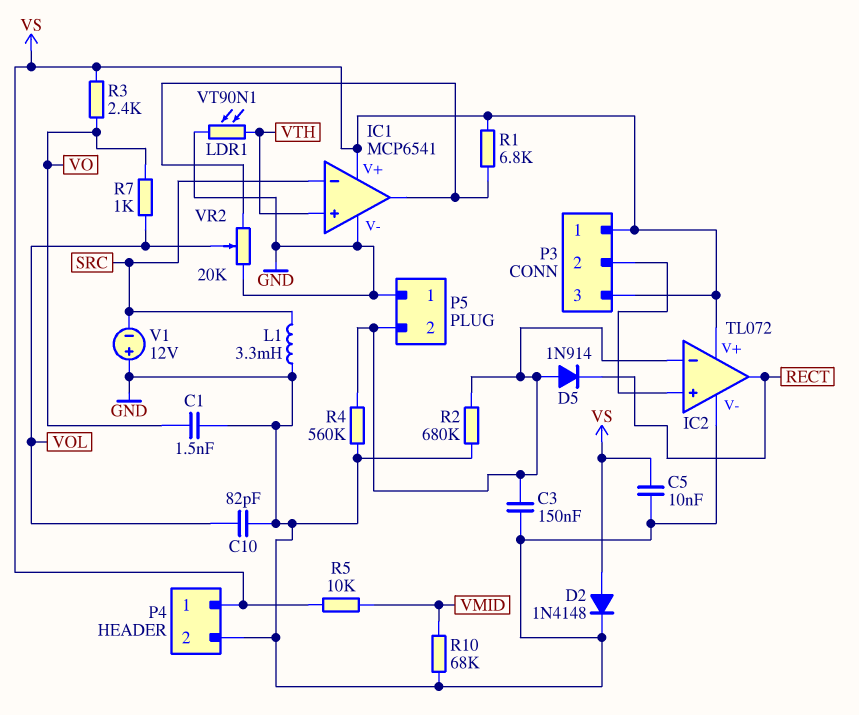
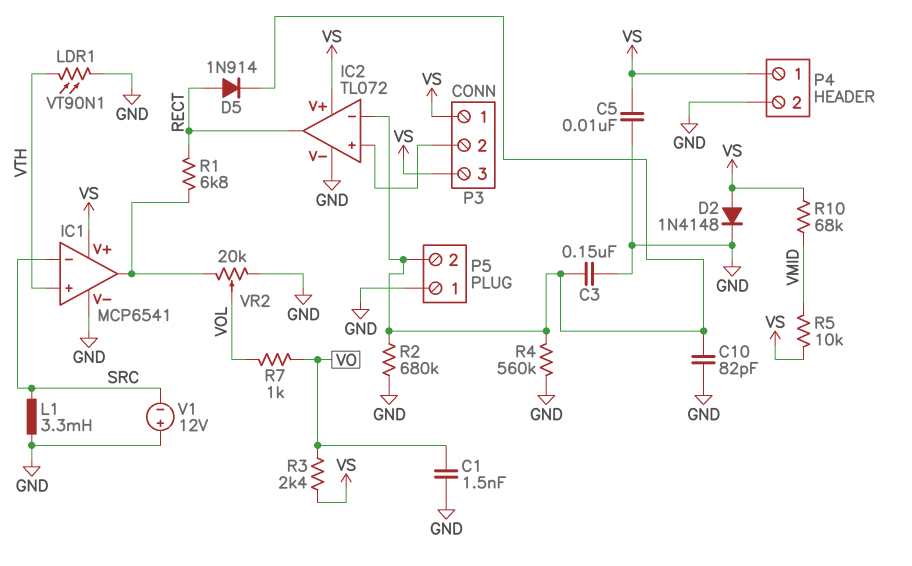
C10: 82pF (GND, VOL) -> 82pF (GND, IC2/in-)
D5: diode 1N914 (A IC2/in-, K RECT) -> diode 1N914 (A RECT, K IC2/in-)
R1: 6.8k (IC1/out, VS) -> 6.8k (IC1/out, RECT)
R10: 68k (GND, VMID) -> 68k (VMID, VS)

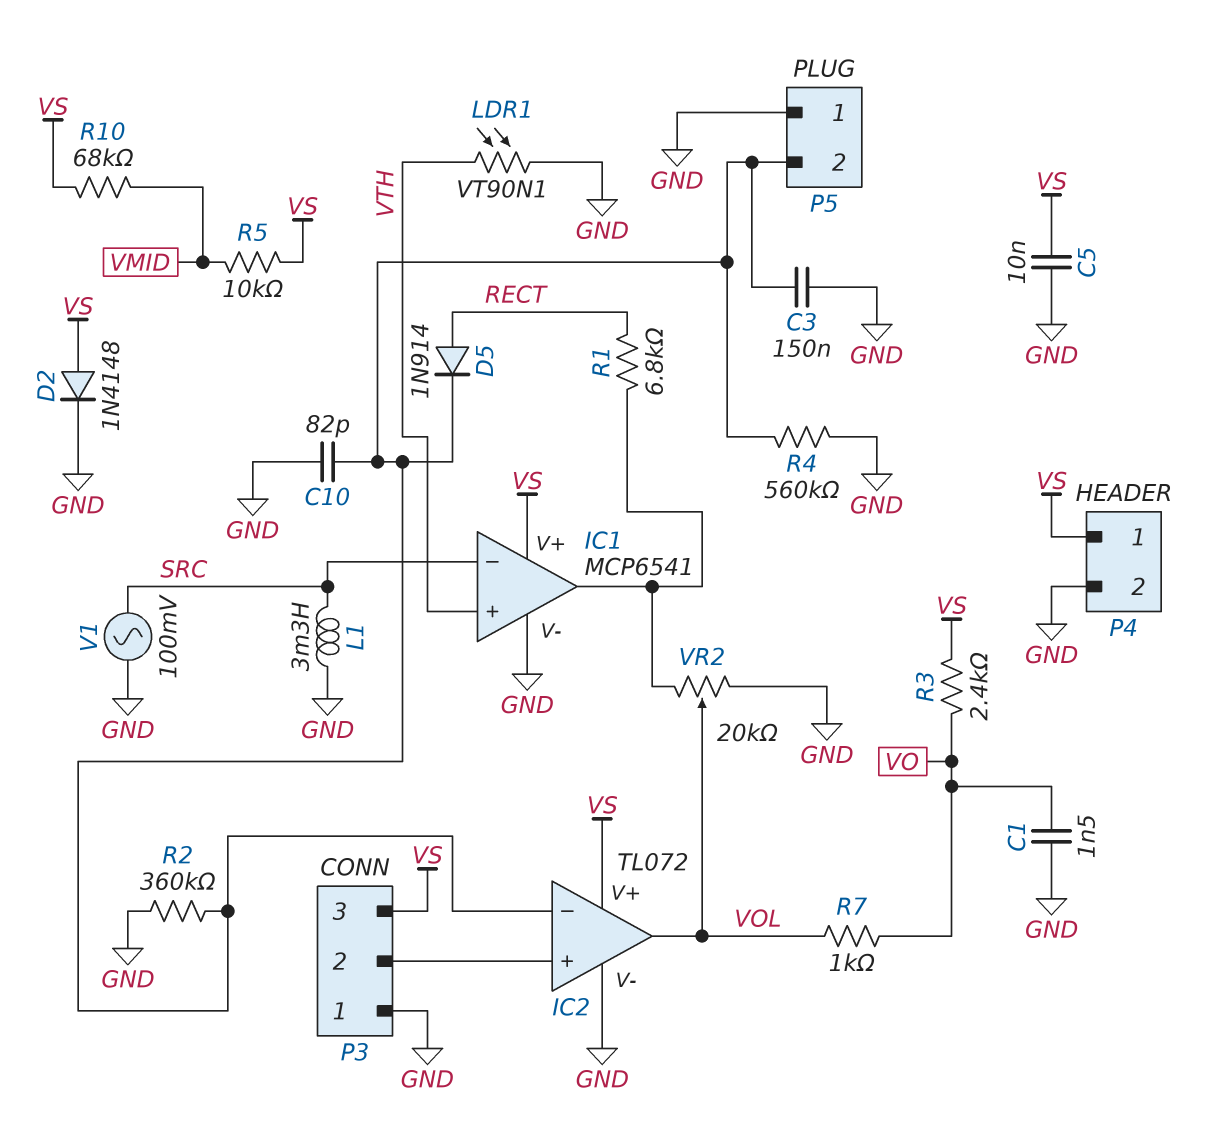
IC2 pin out: RECT -> VOL
P3 pin 1: VS -> GND
R2: 680k (GND, IC2/in-) -> 360k (GND, IC2/in-)
V1: 12V (plus GND, minus SRC) -> AC 100mV (GND, SRC)

